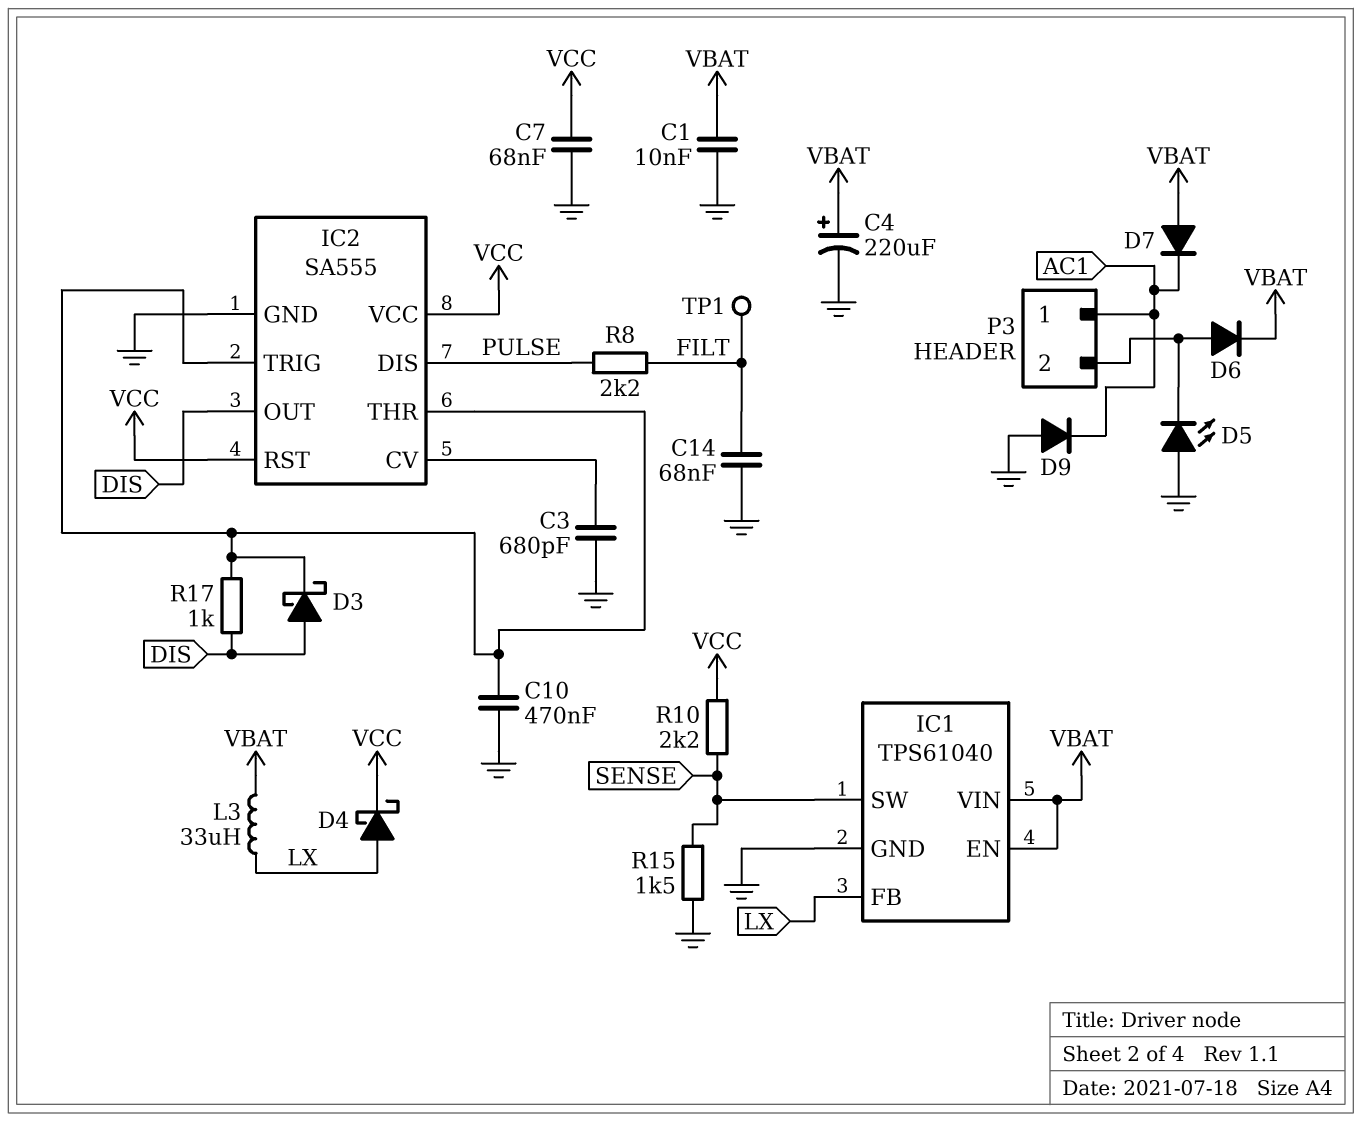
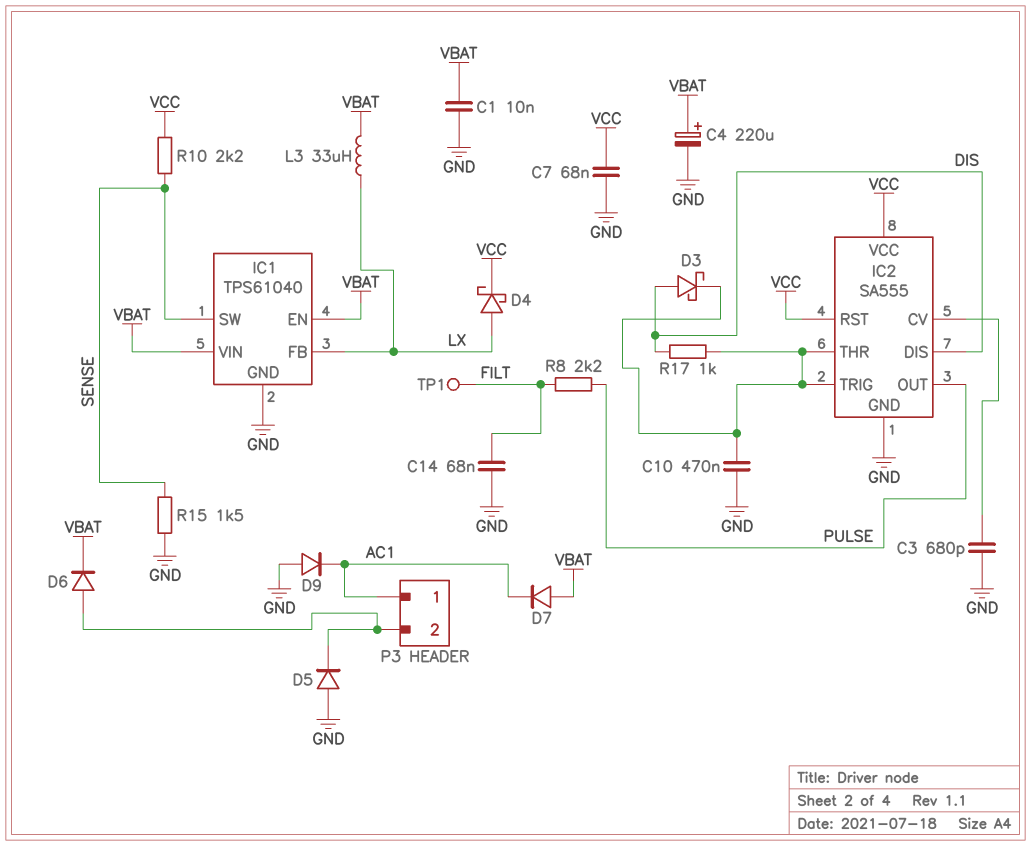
D5: LED (A GND, K P3/2) -> diode (A GND, K P3/2)
IC2 pin DIS: PULSE -> DIS
IC2 pin OUT: DIS -> PULSE

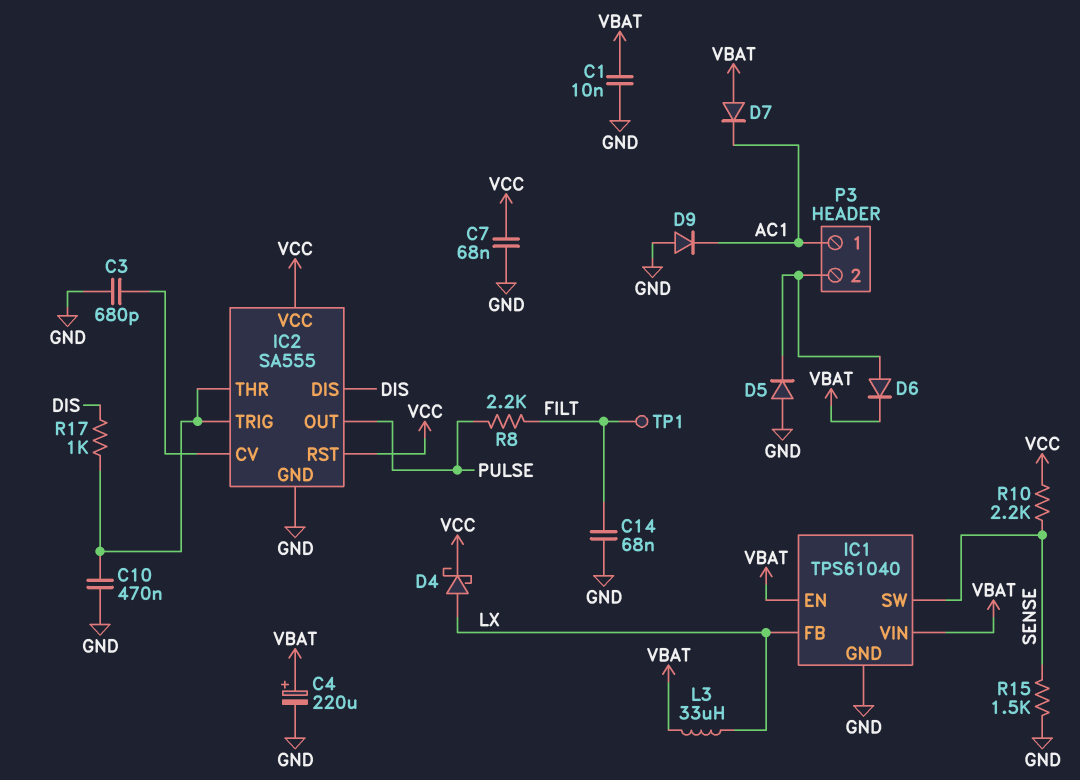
D3: schottky (A DIS, K IC2/THR) -> none

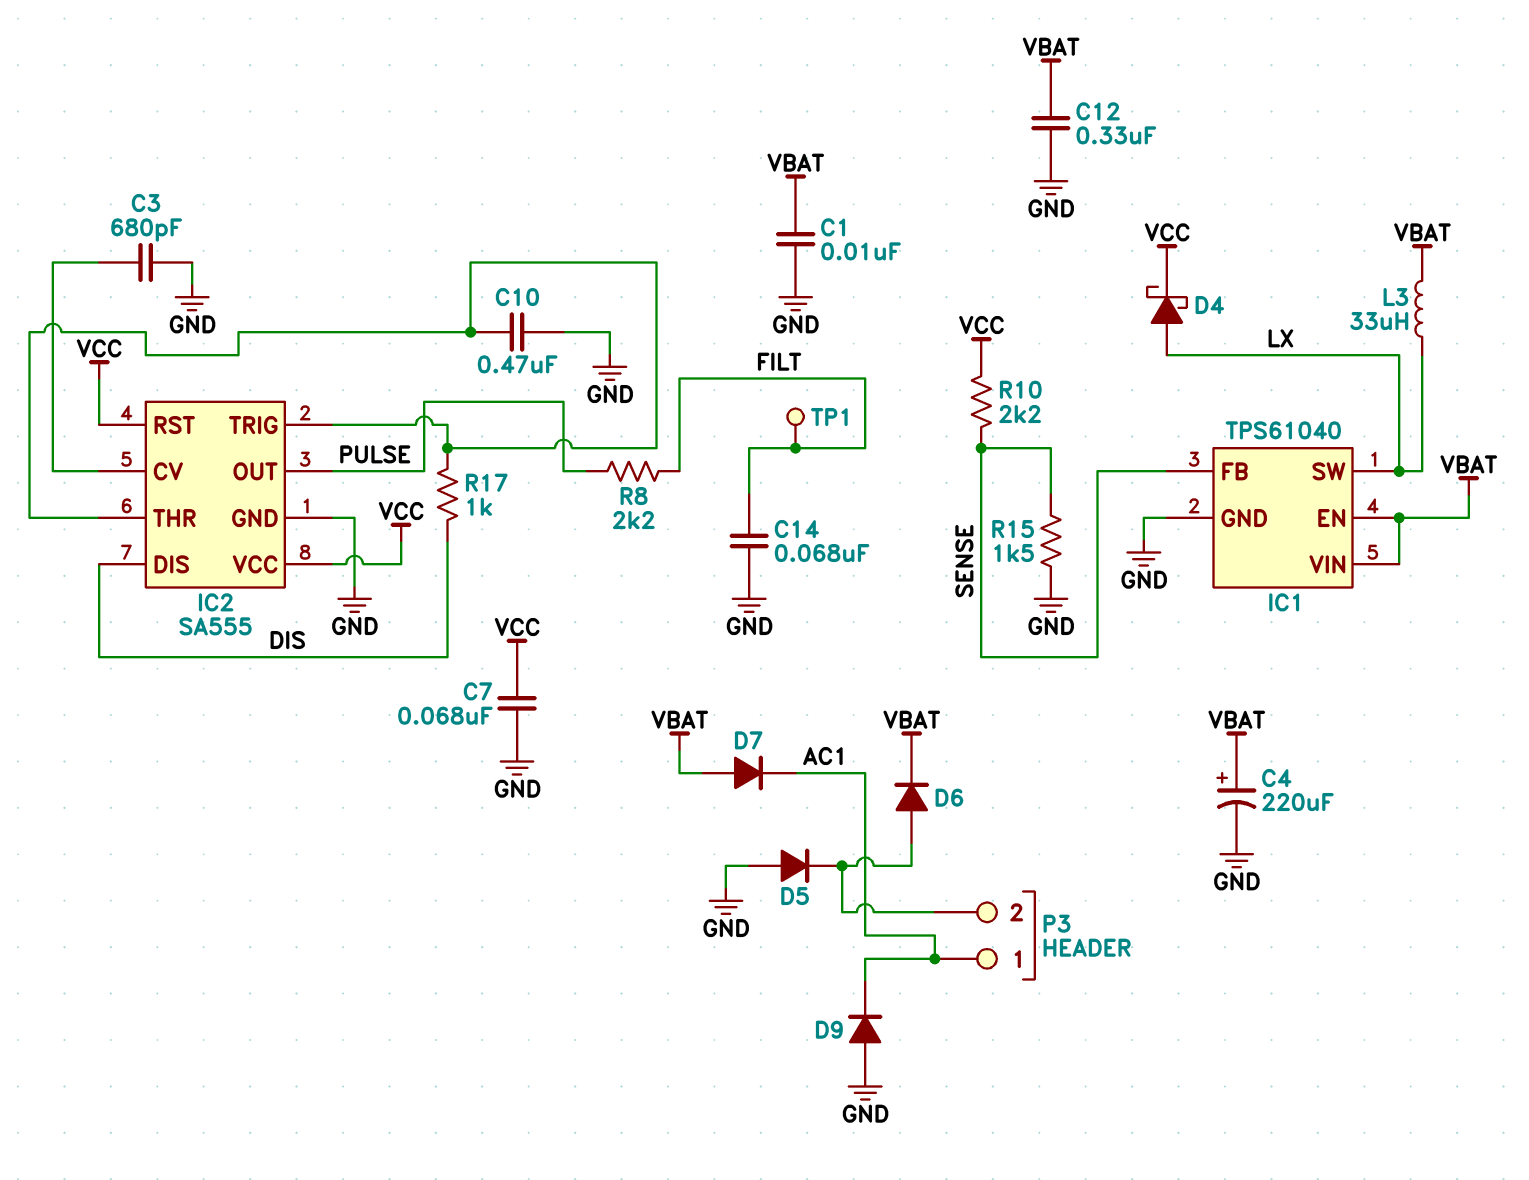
C12: none -> 330nF (GND, VBAT)
IC1 pin FB: LX -> SENSE
IC1 pin SW: SENSE -> LX

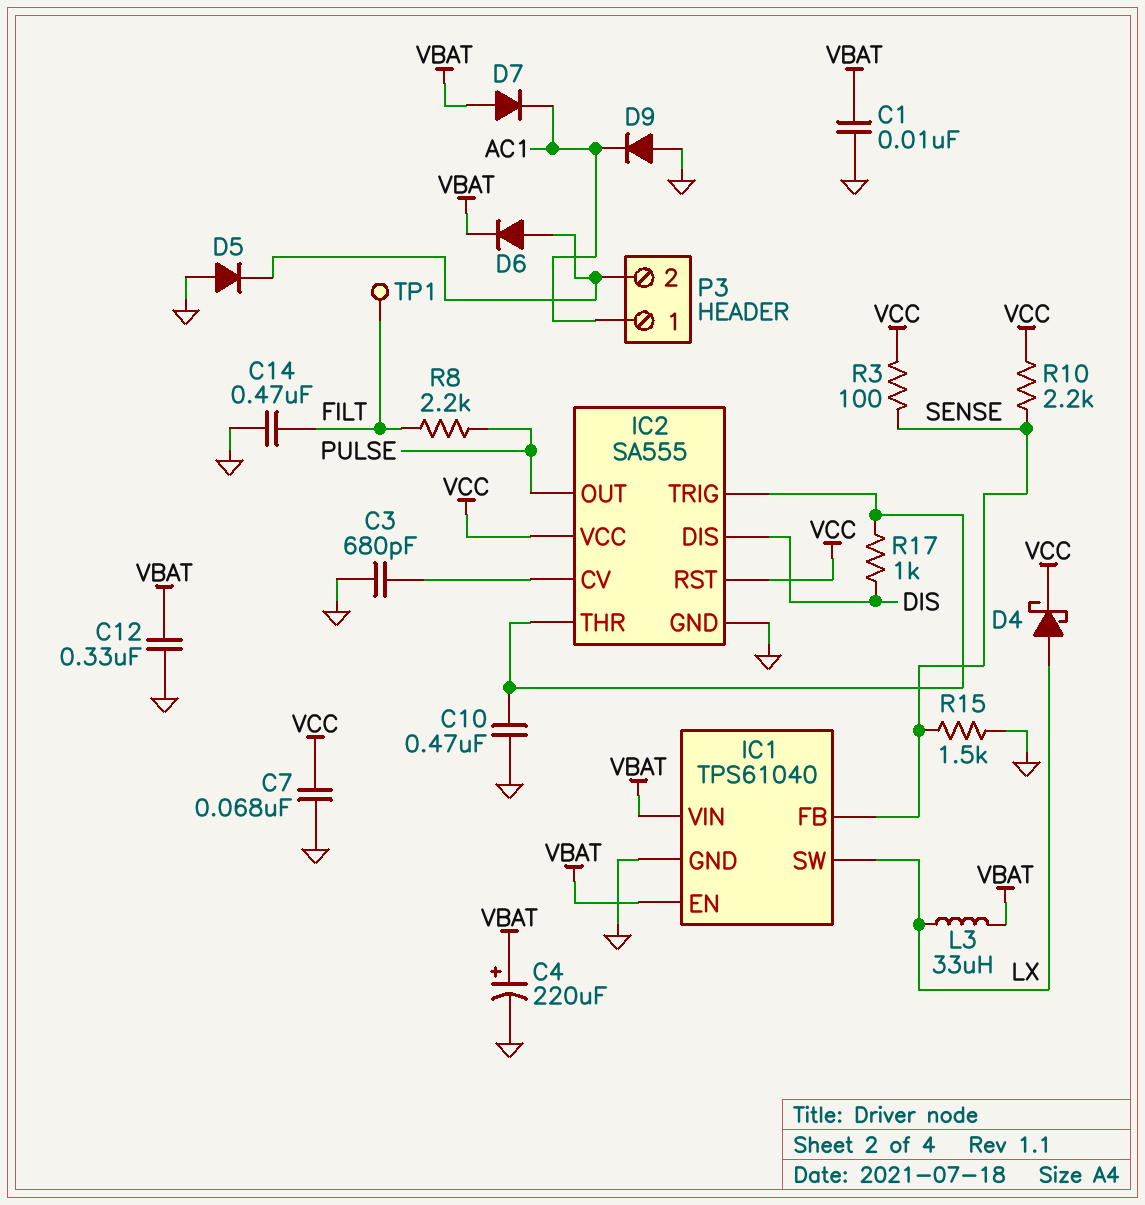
C14: 68nF (FILT, GND) -> 470nF (FILT, GND)
R3: none -> 100 (SENSE, VCC)

